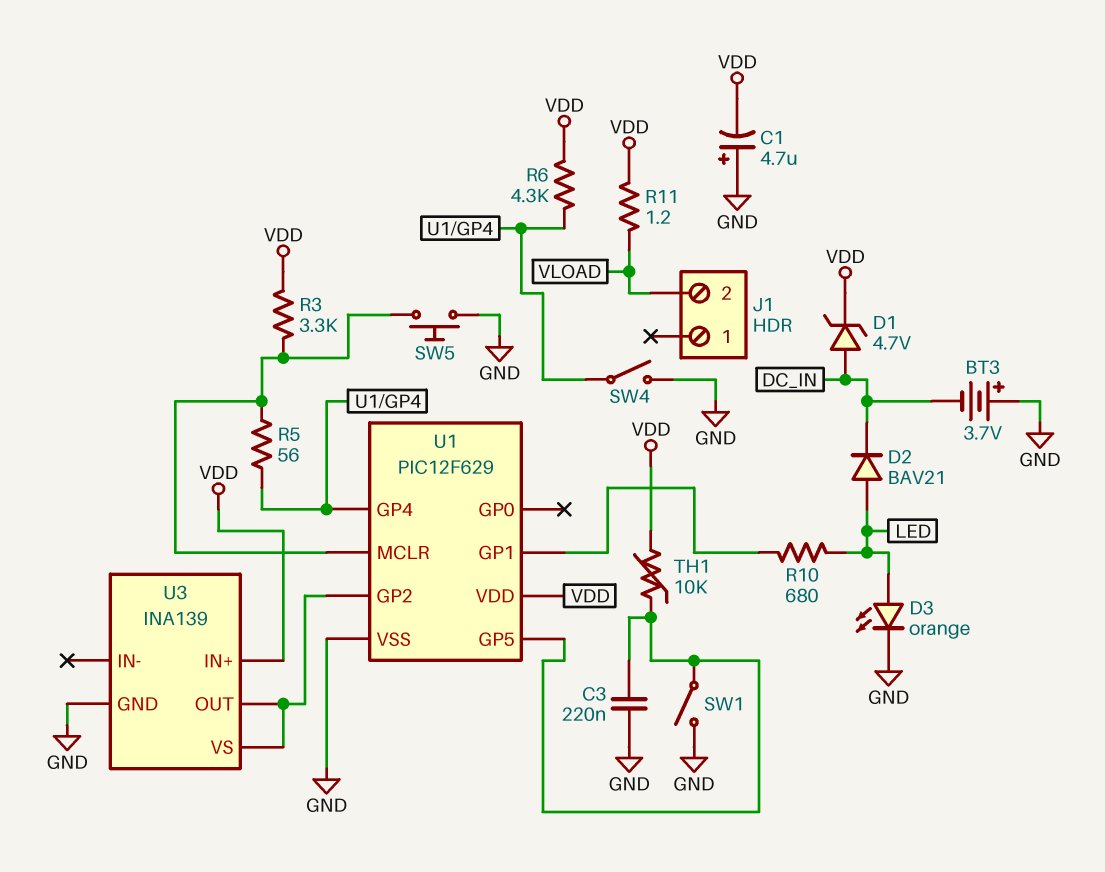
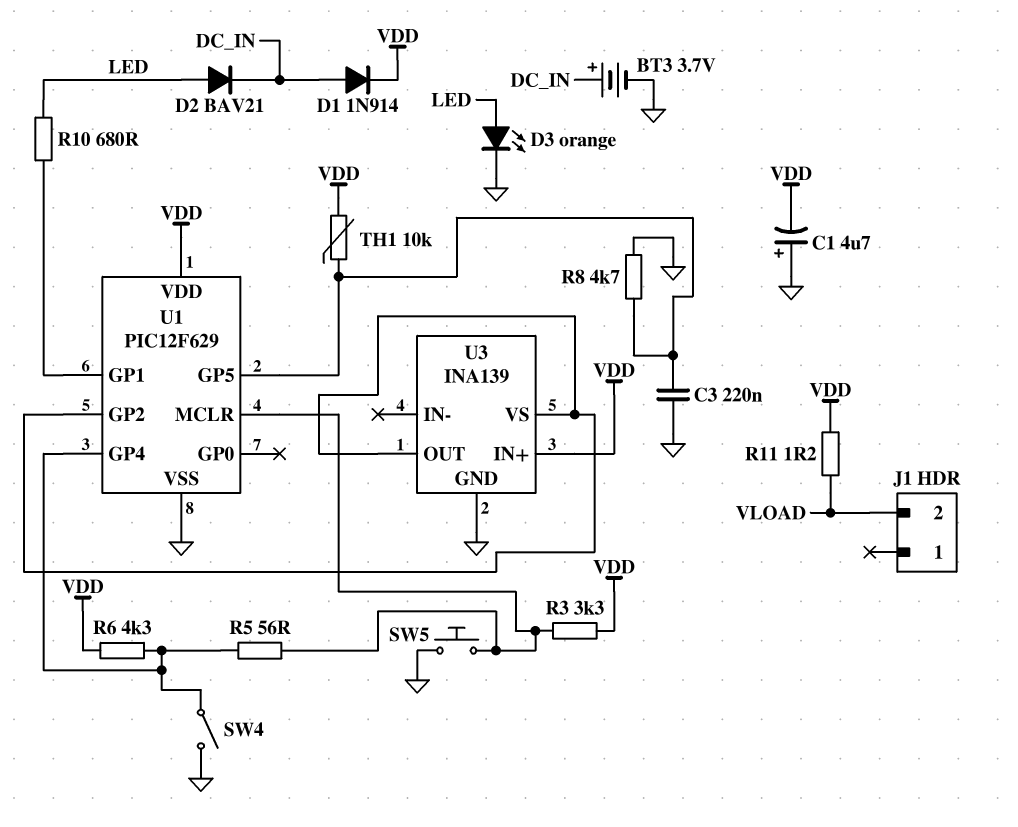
BT3: 3.7V (plus GND, minus DC_IN) -> 3.7V (plus DC_IN, minus GND)
D1: zener 4.7V (A DC_IN, K VDD) -> diode 1N914 (A DC_IN, K VDD)
R8: none -> 4.7k (GND, U1/GP5)
SW1: switch (GND, U1/GP5) -> none

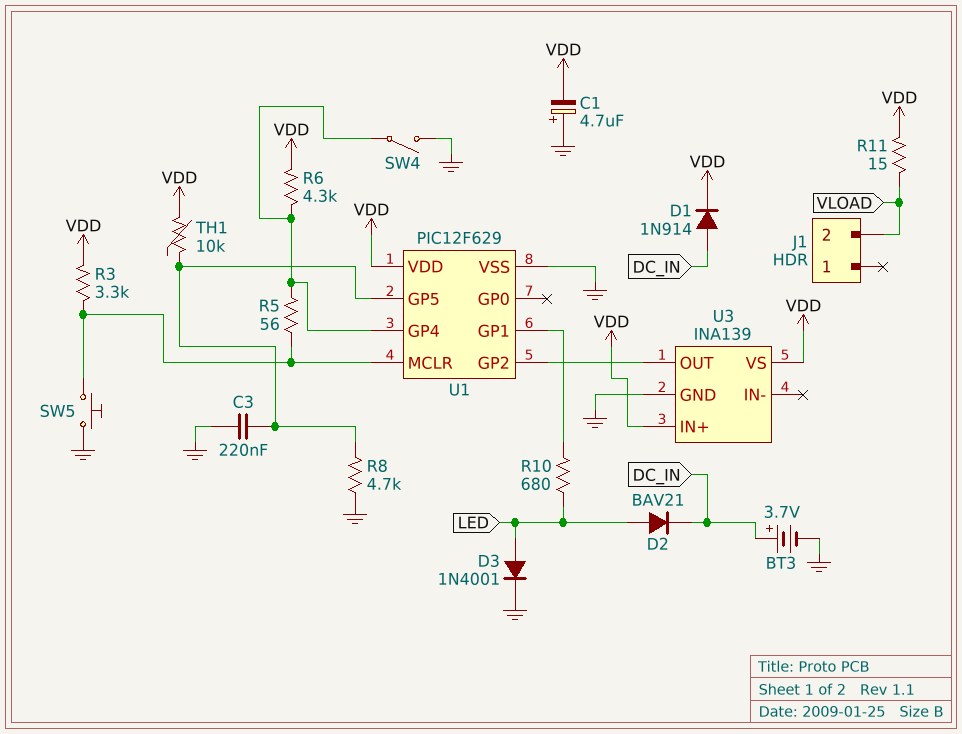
D3: LED orange (A LED, K GND) -> diode 1N4001 (A LED, K GND)
R11: 1.2 (VDD, VLOAD) -> 15 (VDD, VLOAD)
U3 pin VS: U1/GP2 -> VDD

